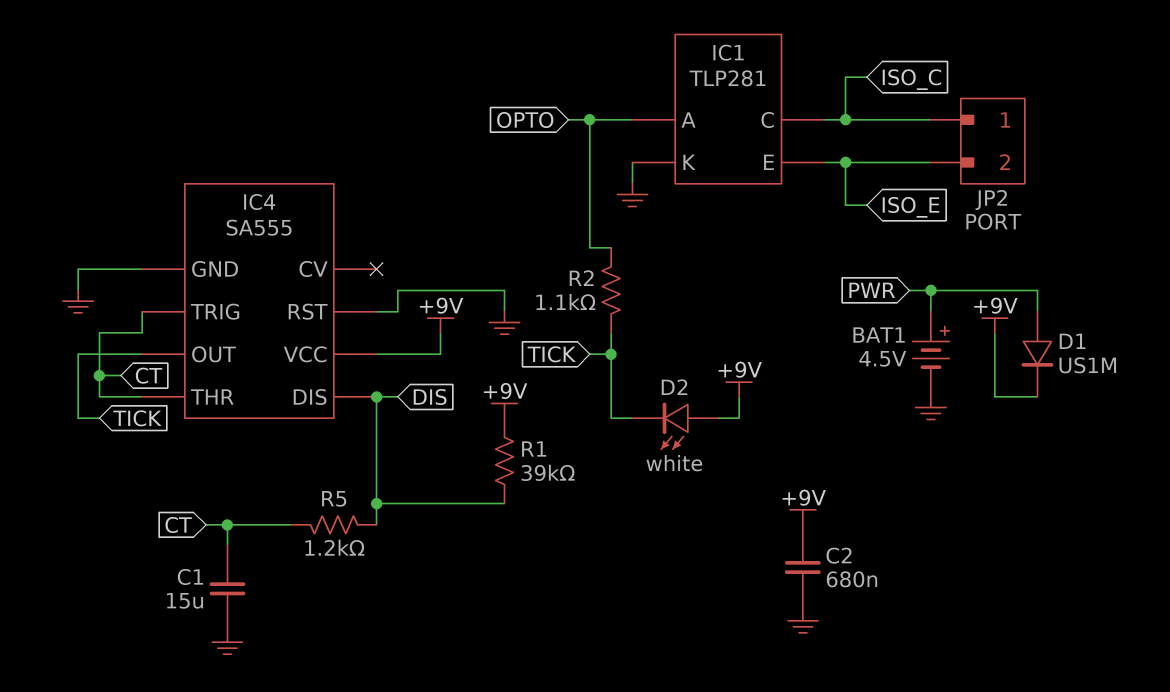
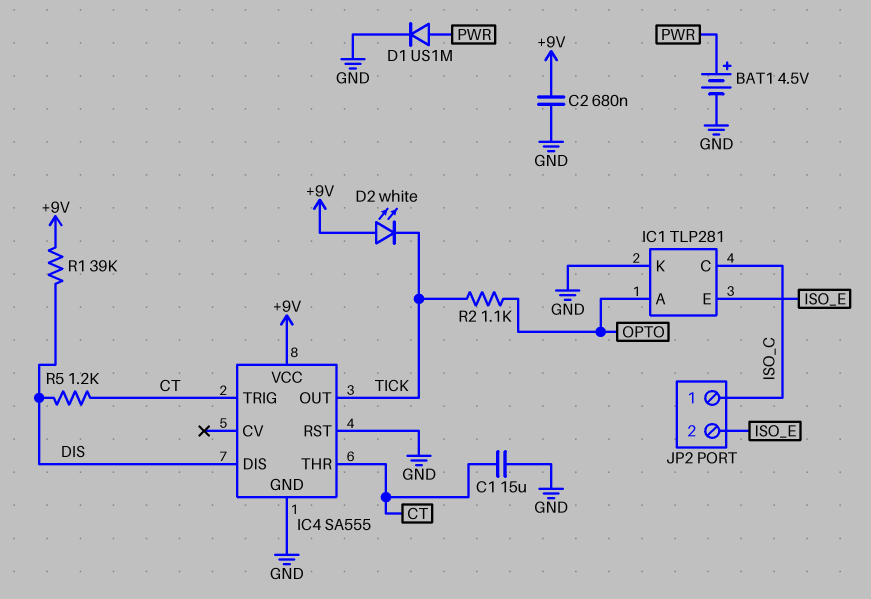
D1: diode US1M (A PWR, K +9V) -> diode US1M (A PWR, K GND)

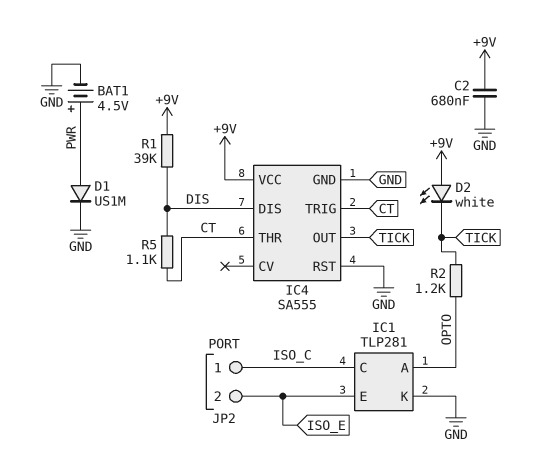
C1: 15uF (CT, GND) -> none
R2: 1.1k (OPTO, TICK) -> 1.2k (OPTO, TICK)
R5: 1.2k (CT, DIS) -> 1.1k (CT, DIS)

